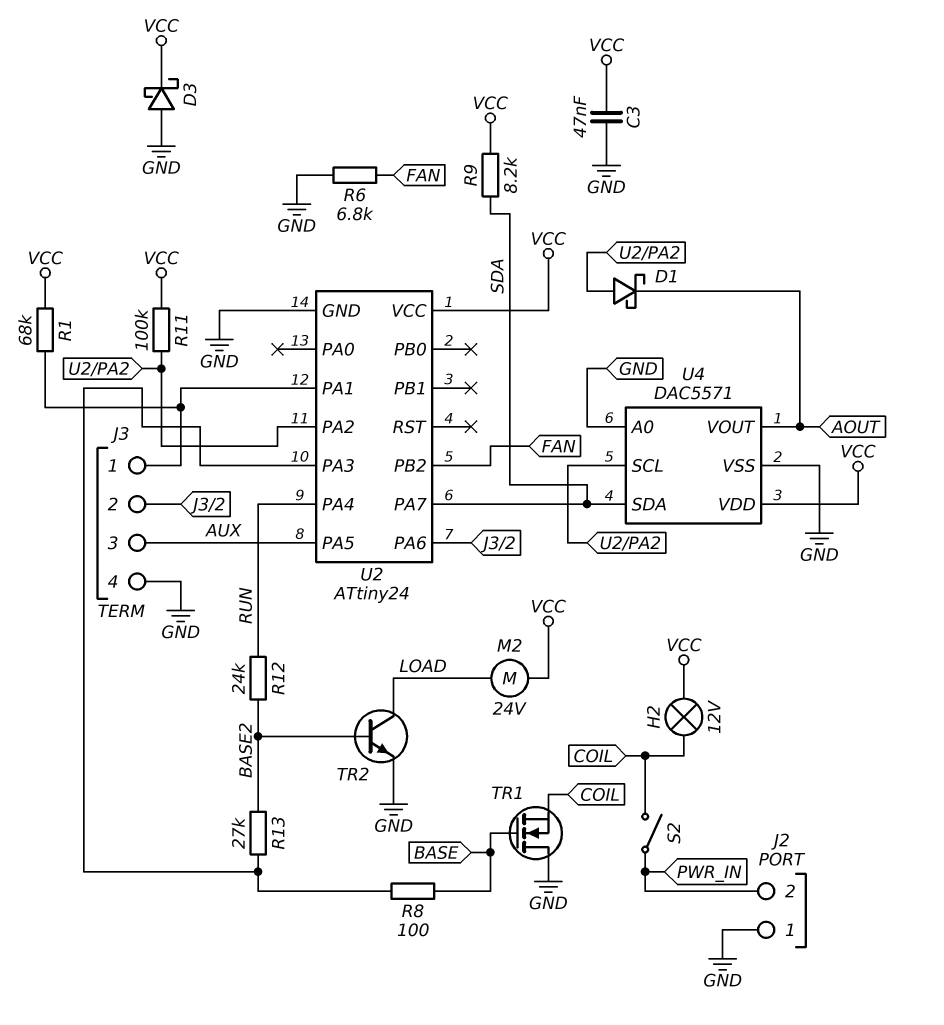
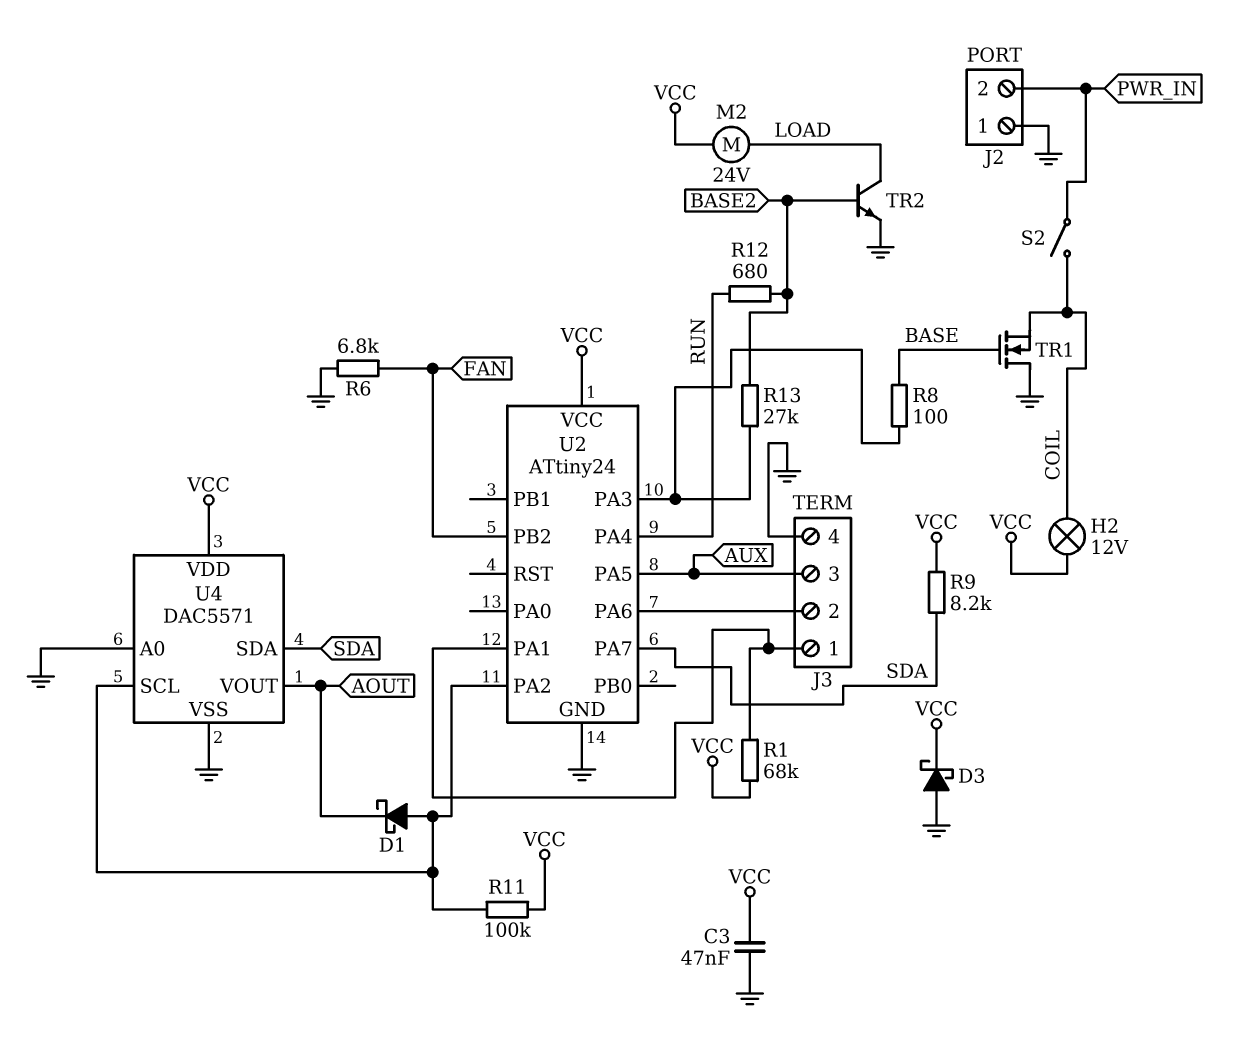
R12: 24k (BASE2, RUN) -> 680 (BASE2, RUN)

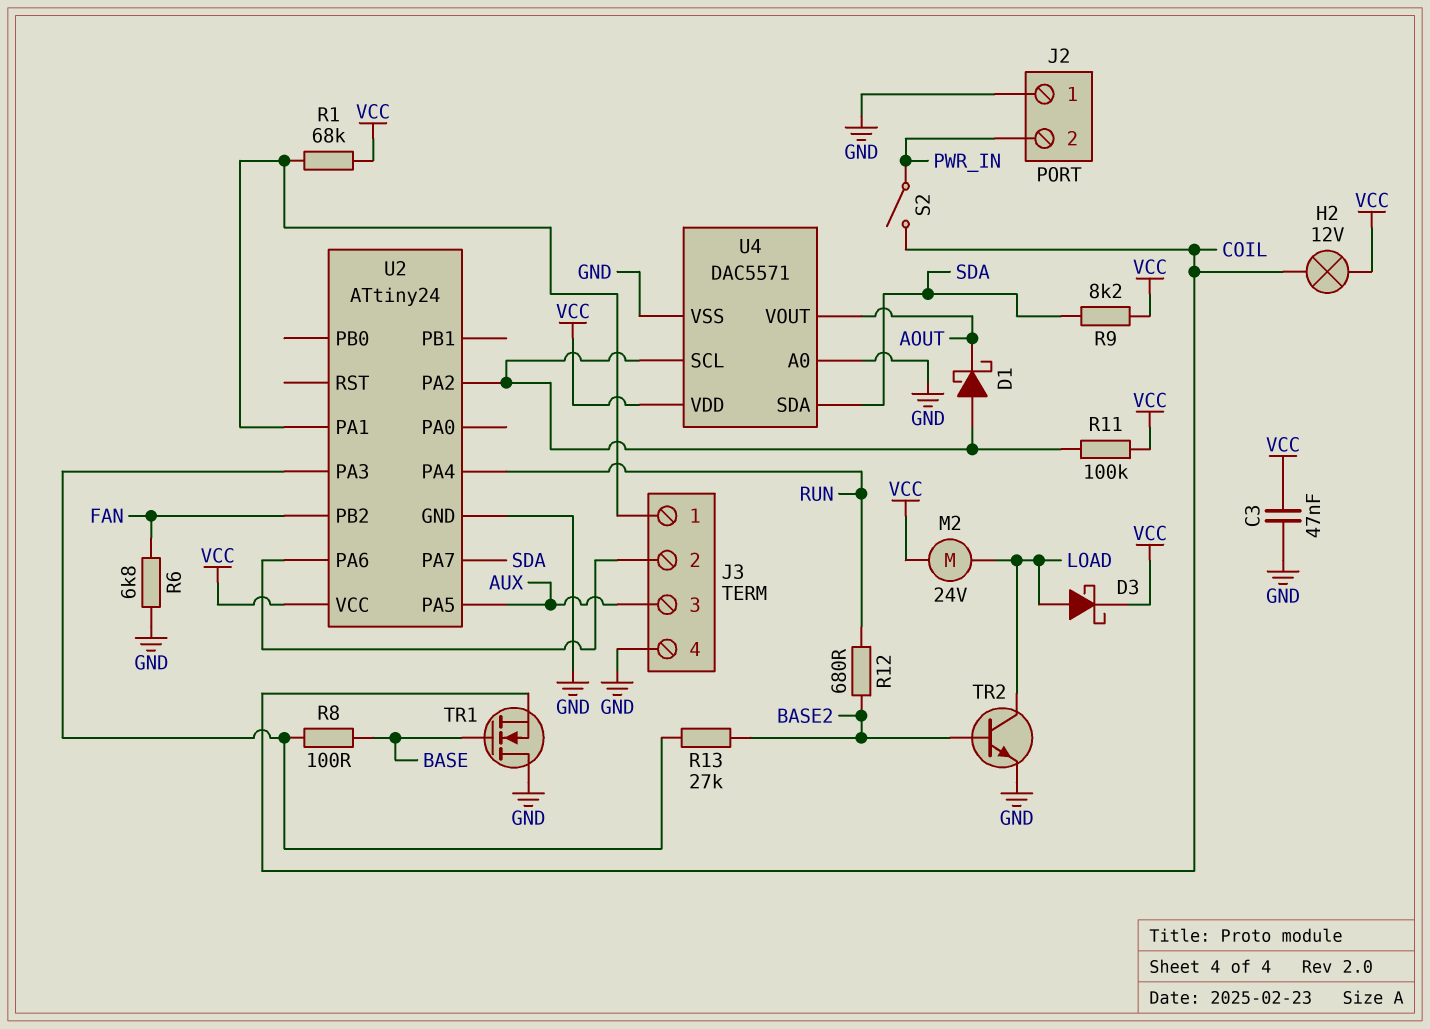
D3: schottky (A GND, K VCC) -> schottky (A LOAD, K VCC)

